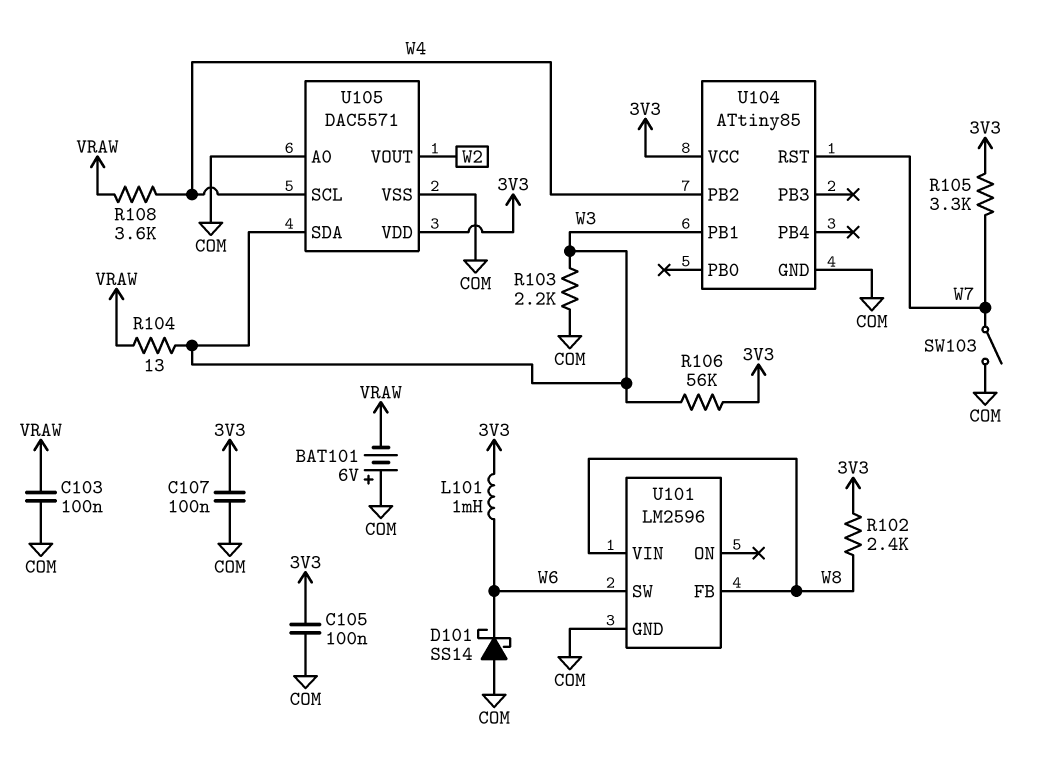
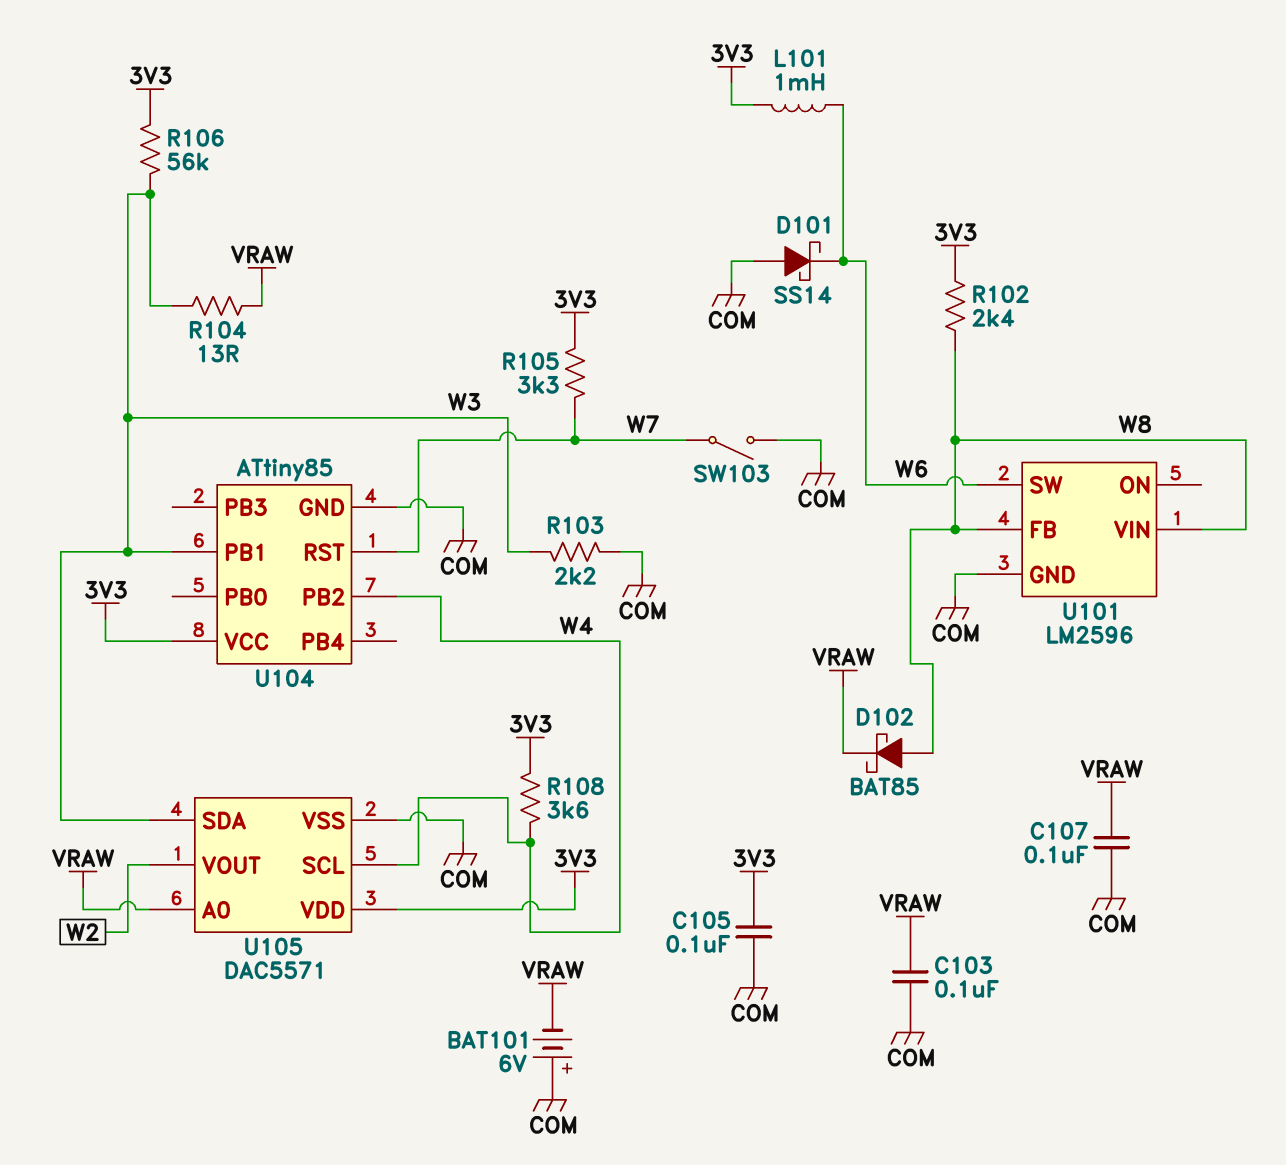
C107: 100nF (3V3, COM) -> 100nF (COM, VRAW)
D102: none -> schottky BAT85 (A W8, K VRAW)
R108: 3.6k (VRAW, W4) -> 3.6k (3V3, W4)
U105 pin A0: COM -> VRAW

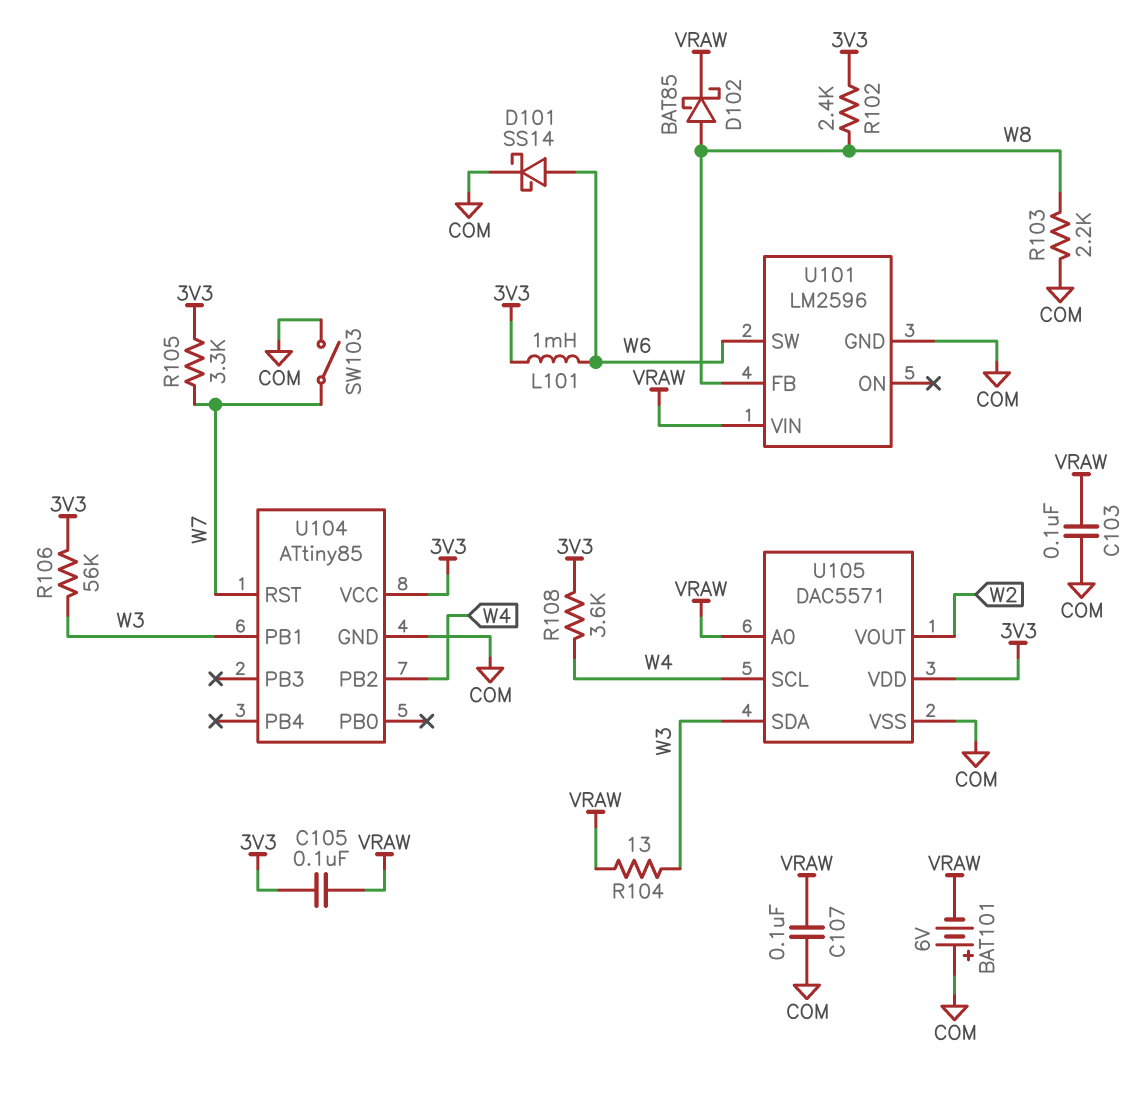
C105: 100nF (3V3, COM) -> 100nF (3V3, VRAW)
D101: schottky SS14 (A COM, K W6) -> schottky SS14 (A W6, K COM)
R103: 2.2k (COM, W3) -> 2.2k (COM, W8)
U101 pin VIN: W8 -> VRAW

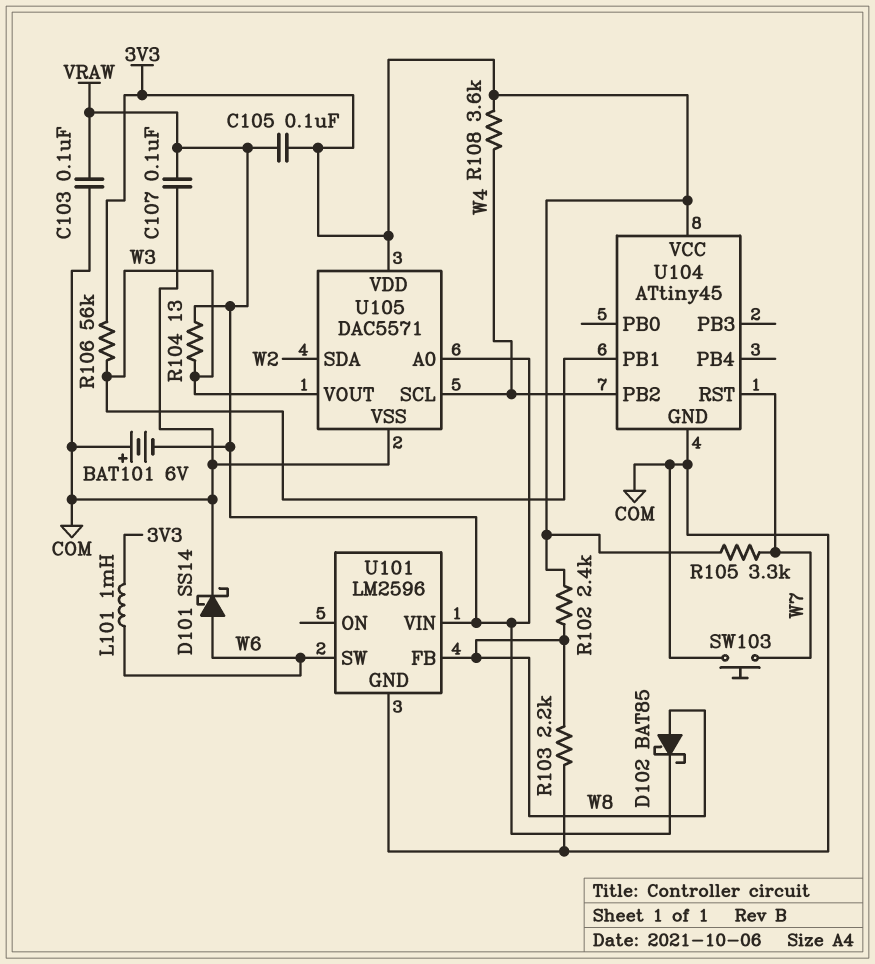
SW103: switch (COM, W7) -> button (COM, W7)
U104: ATtiny85 -> ATtiny45
U105 pin SDA: W3 -> W2
U105 pin VOUT: W2 -> W3

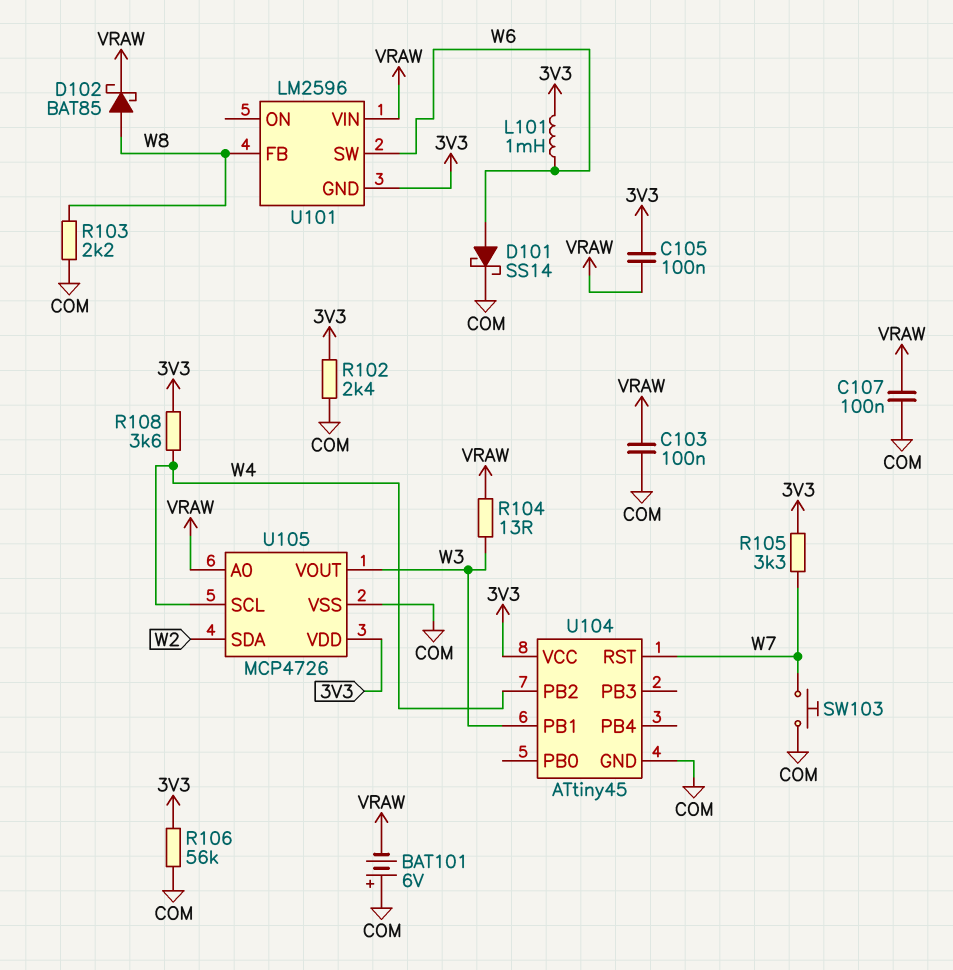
R102: 2.4k (3V3, W8) -> 2.4k (3V3, COM)
R106: 56k (3V3, W3) -> 56k (3V3, COM)
U101 pin GND: COM -> 3V3
U105: DAC5571 -> MCP4726

